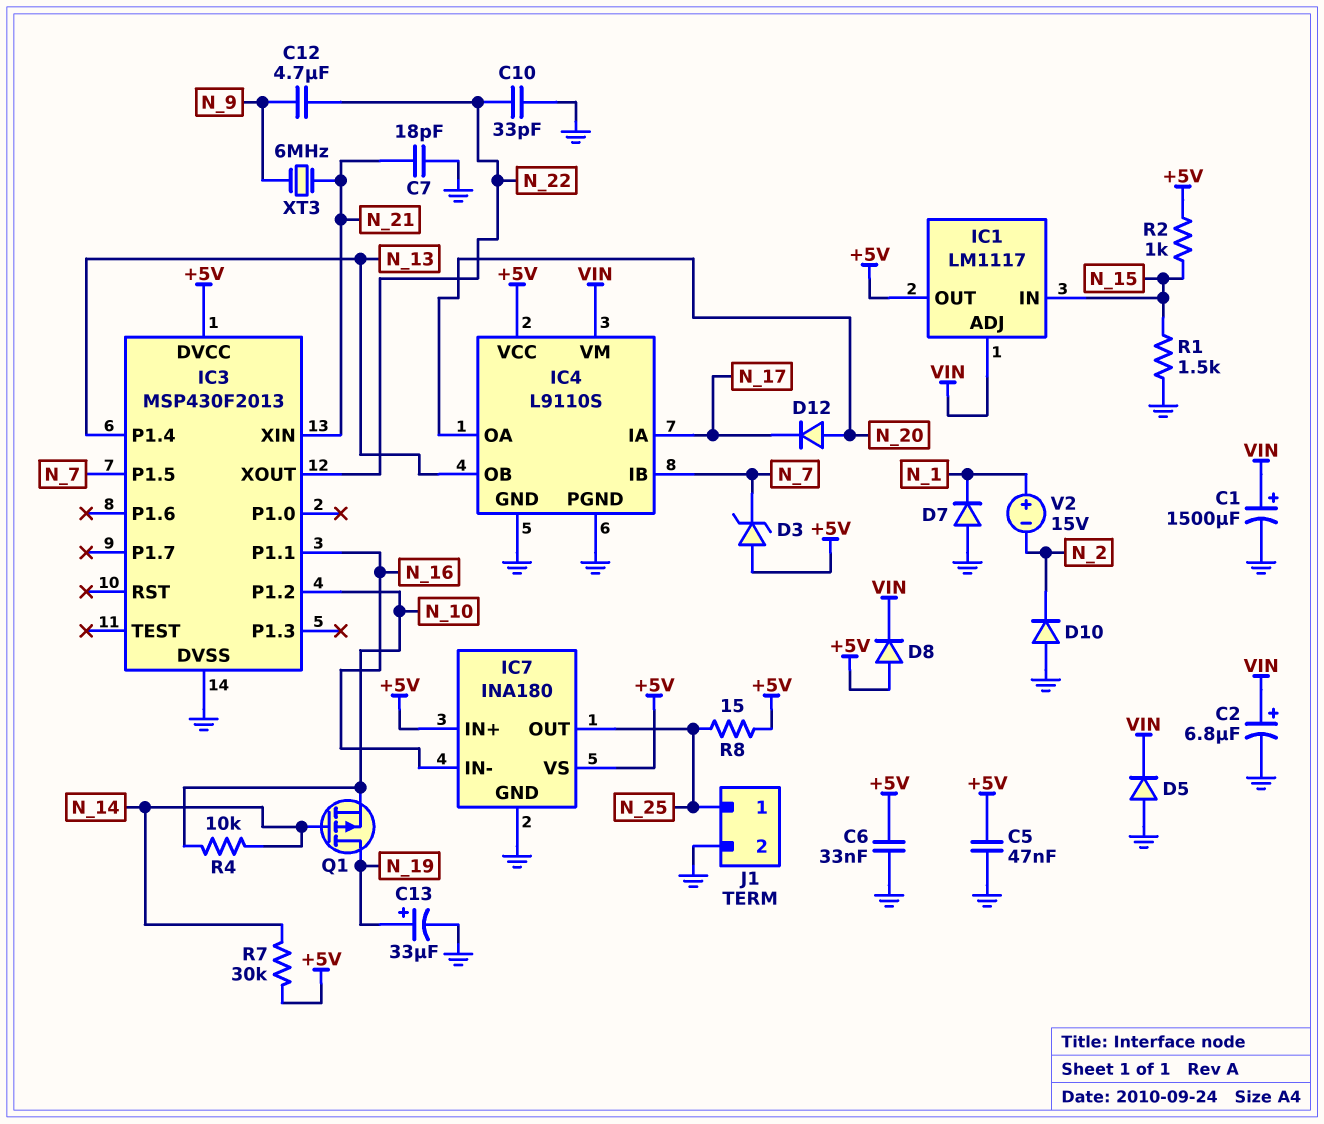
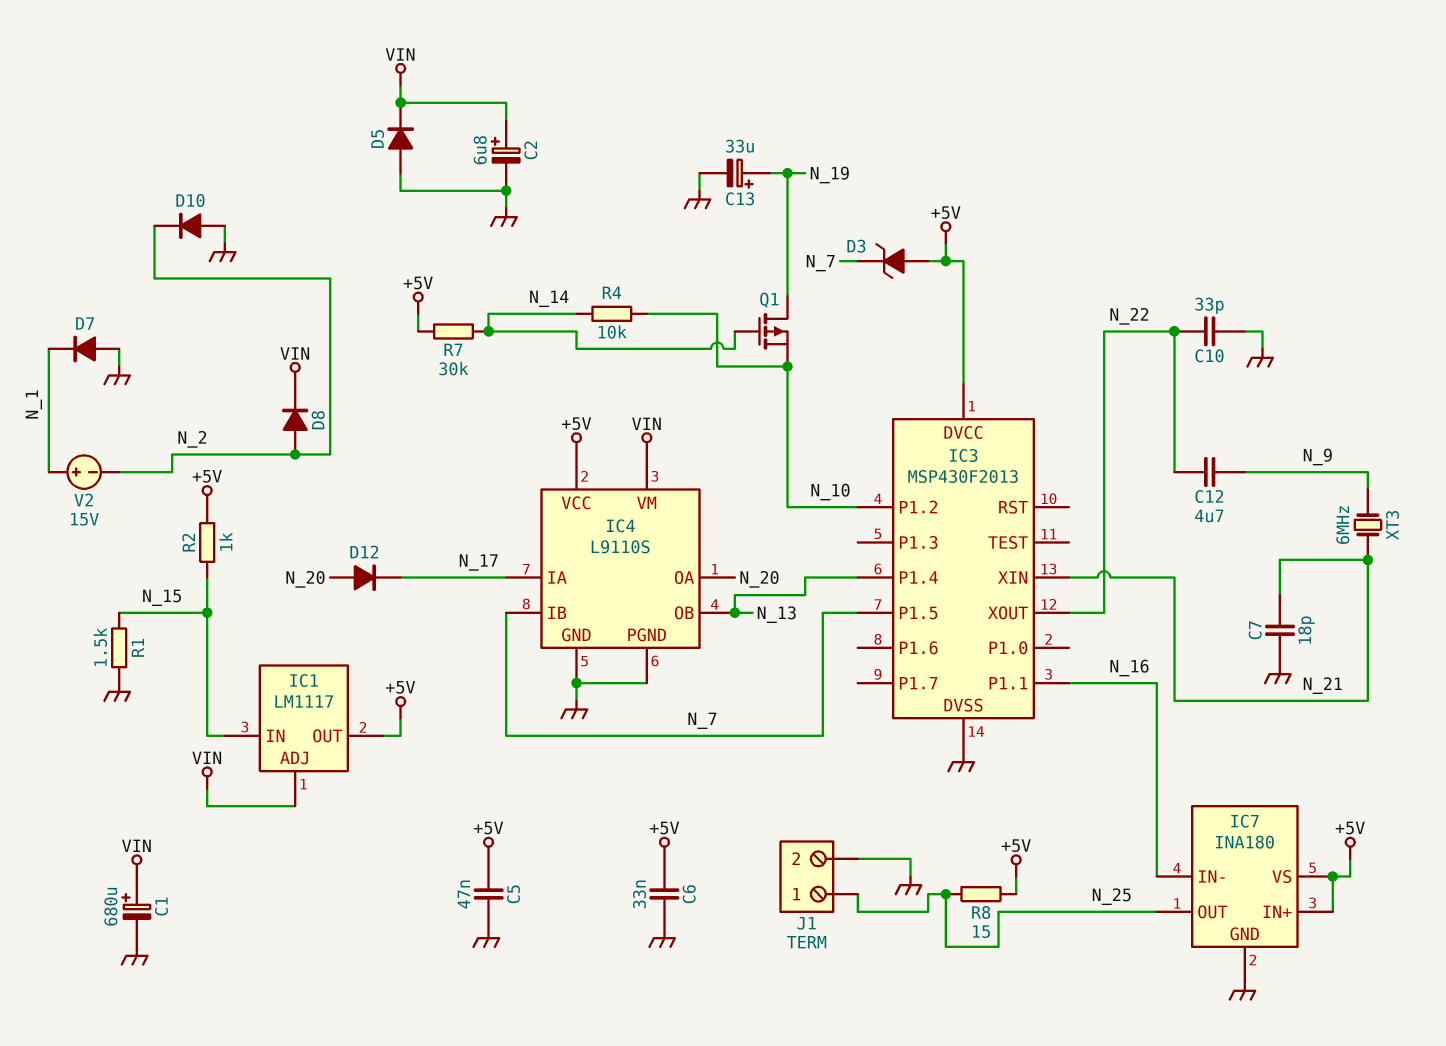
C1: 1500uF (plus VIN, minus GND) -> 680uF (plus VIN, minus GND)
D8: diode (A +5V, K VIN) -> diode (A N_2, K VIN)

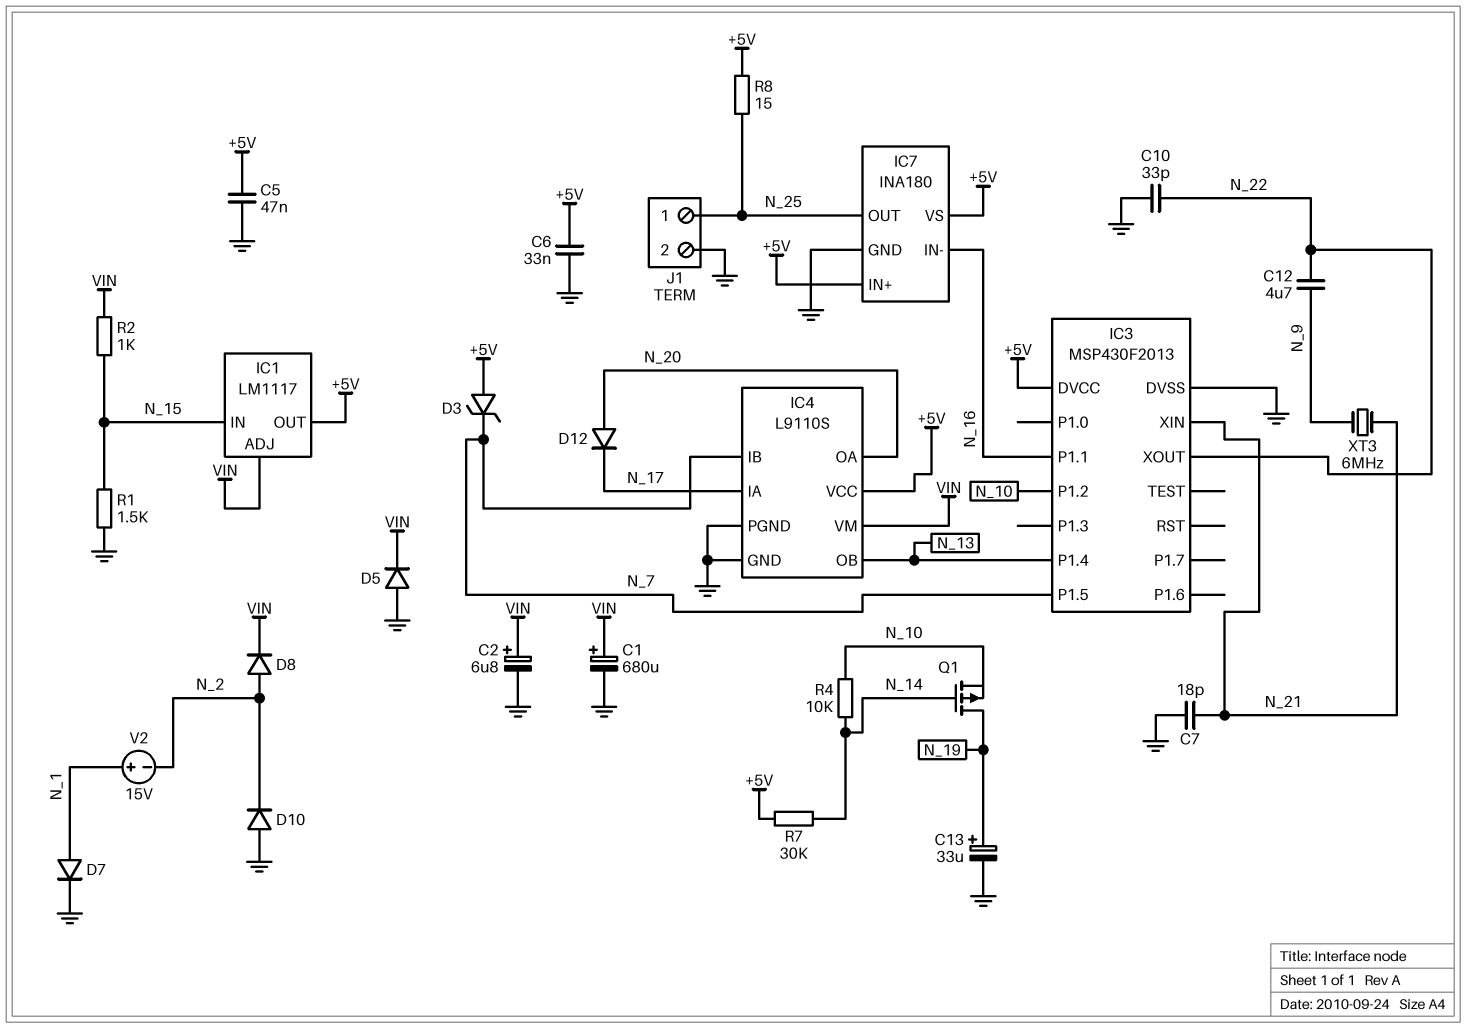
D7: diode (A GND, K N_1) -> diode (A N_1, K GND)
R2: 1k (+5V, N_15) -> 1k (N_15, VIN)

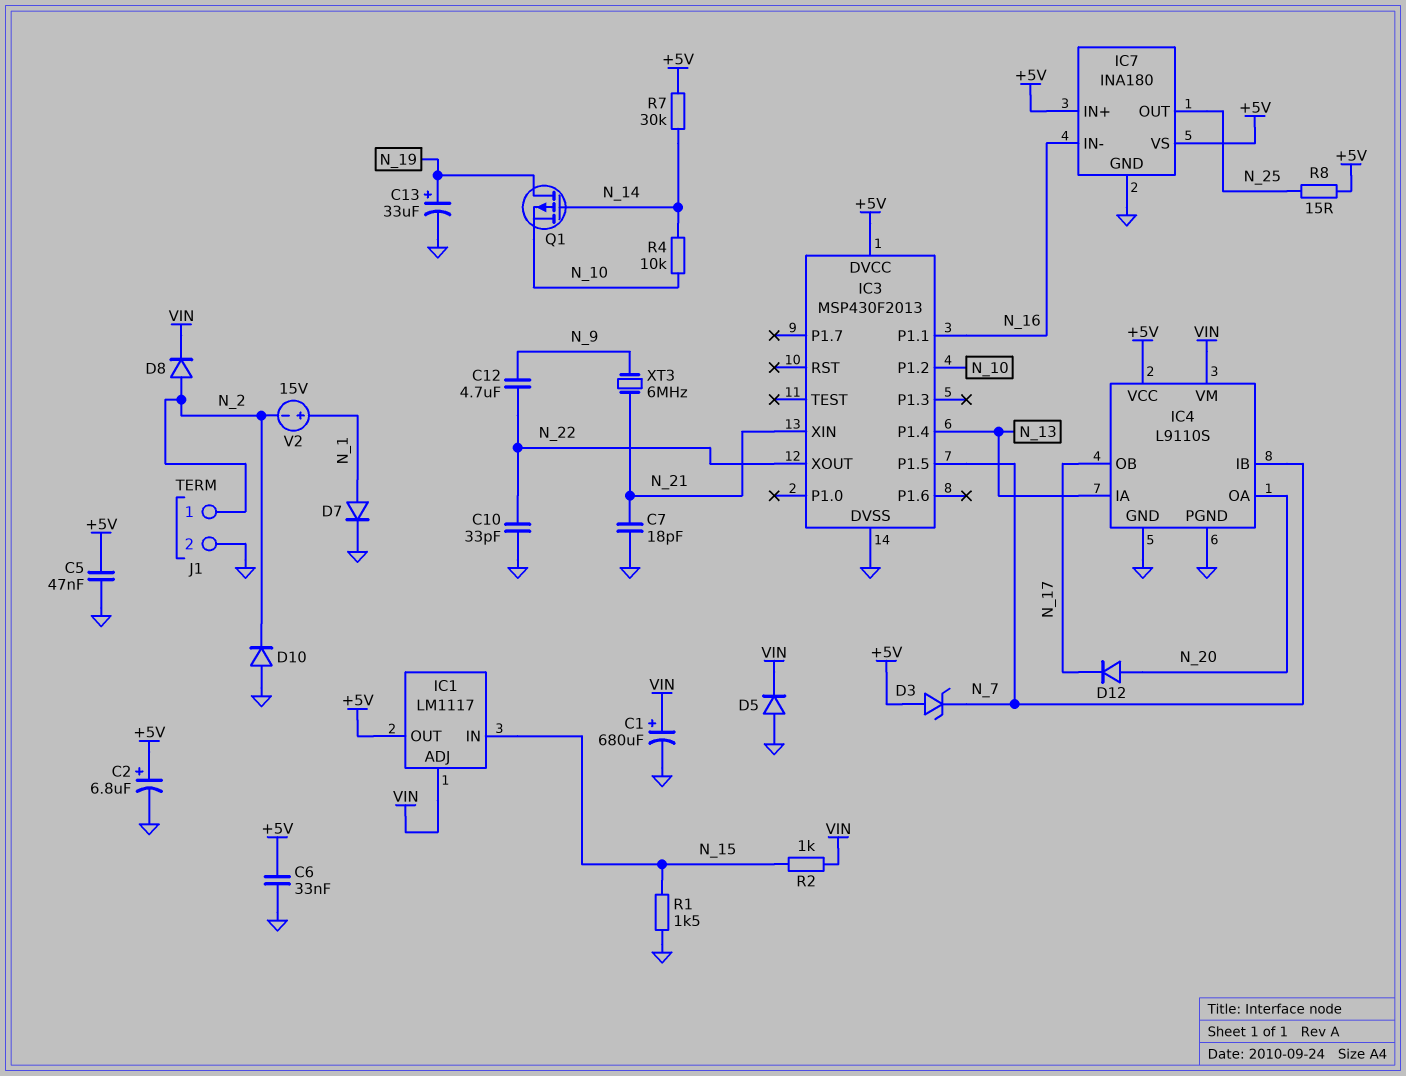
C2: 6.8uF (plus VIN, minus GND) -> 6.8uF (plus +5V, minus GND)
IC4 pin IA: N_17 -> N_13
IC4 pin OB: N_13 -> N_17
J1 pin 1: N_25 -> N_2

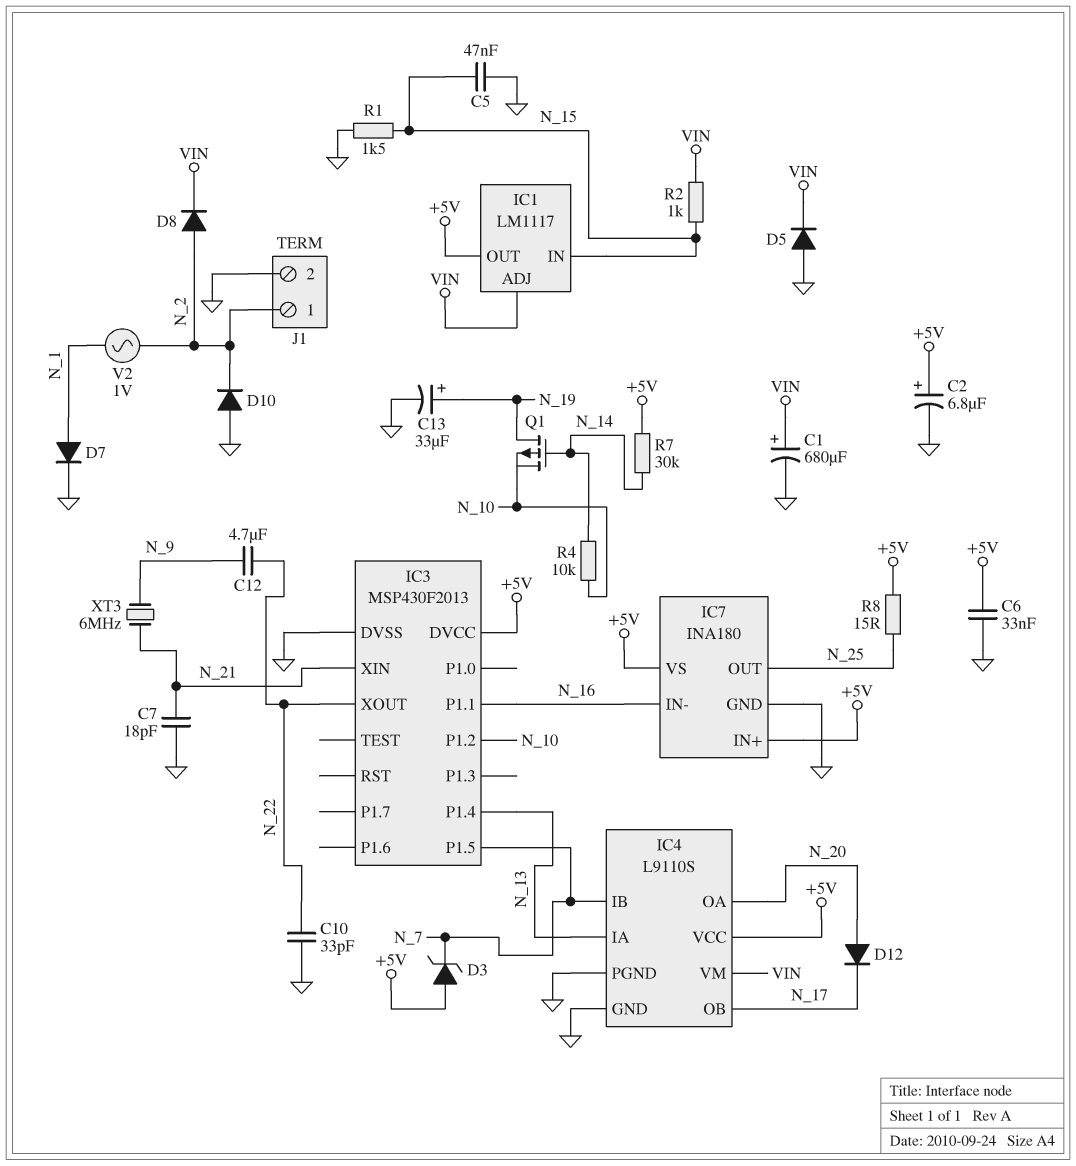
C5: 47nF (+5V, GND) -> 47nF (GND, N_15)
V2: 15V (plus N_1, minus N_2) -> AC 1V (N_1, N_2)

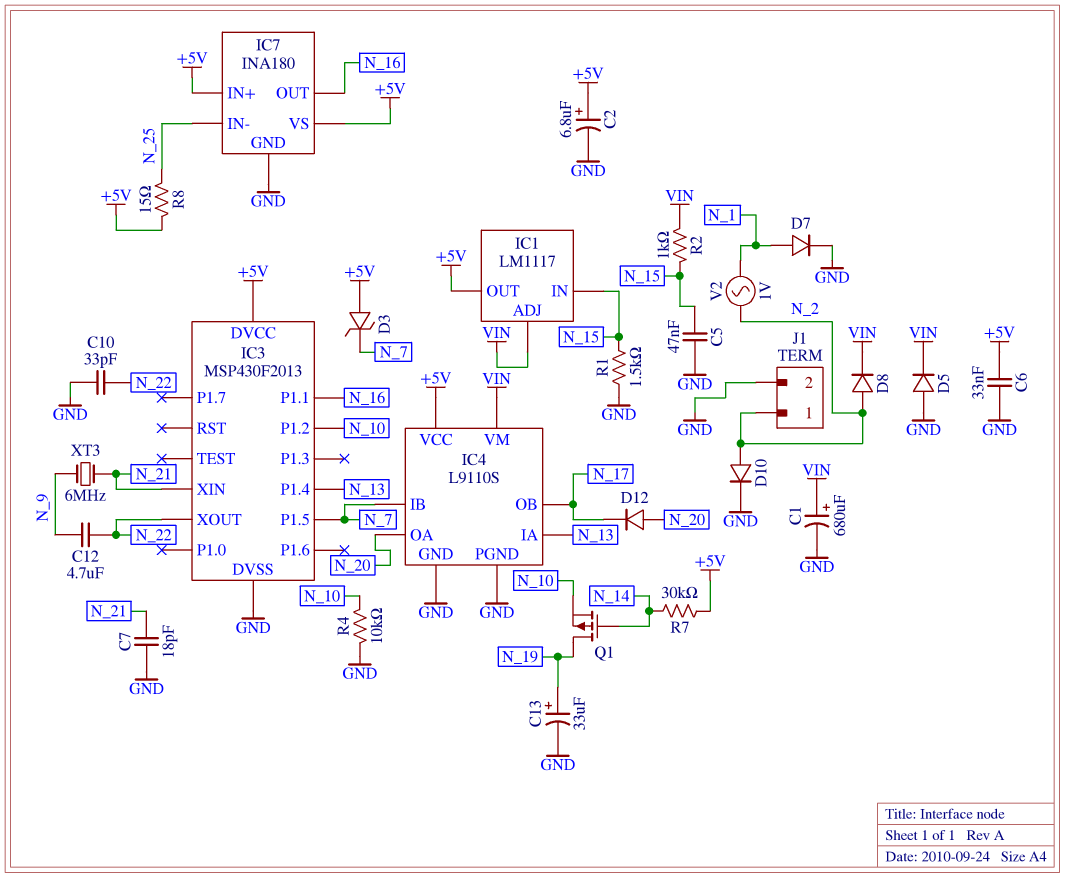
D10: diode (A GND, K N_2) -> diode (A N_2, K GND)
IC7 pin IN-: N_16 -> N_25
IC7 pin OUT: N_25 -> N_16
R4: 10k (N_10, N_14) -> 10k (GND, N_10)

